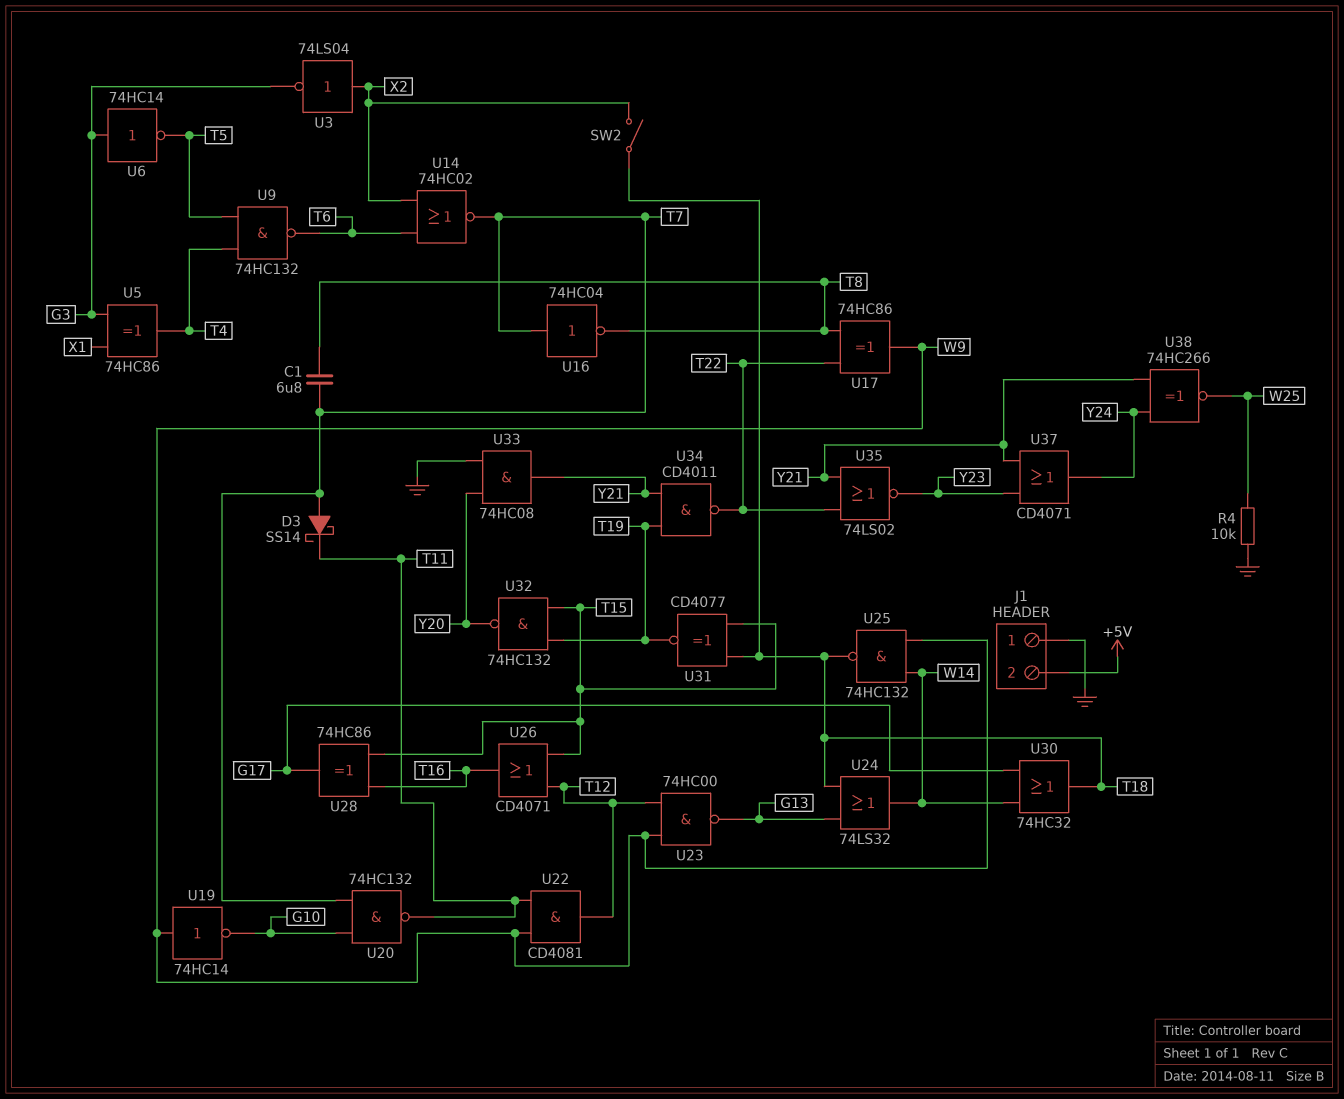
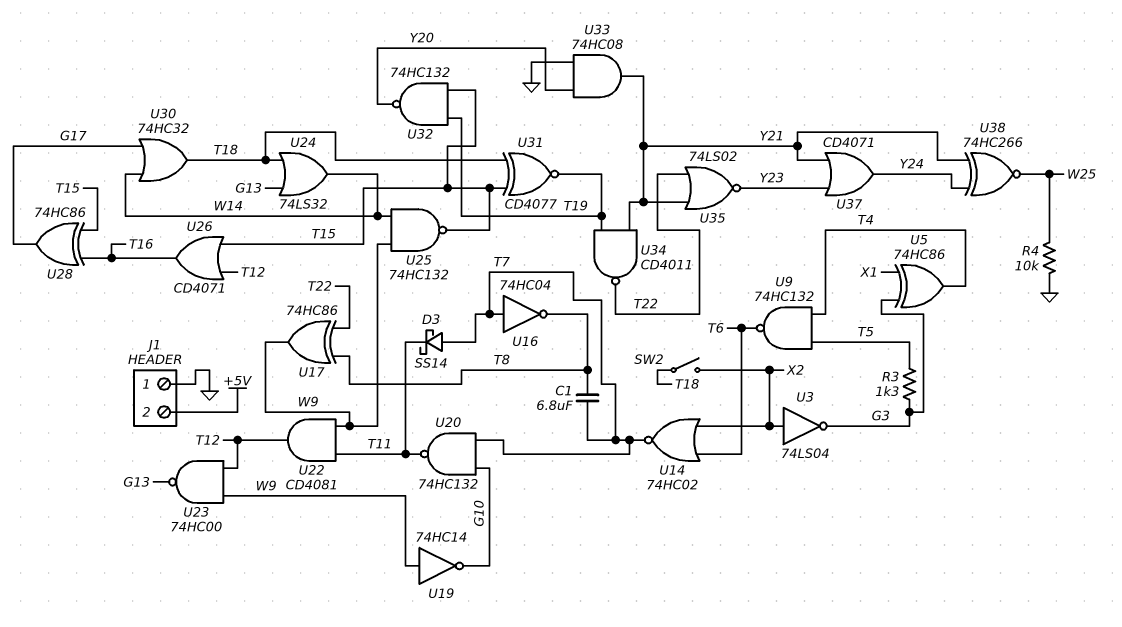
R3: none -> 1.3k (G3, T5)
U6: NOT 74HC14 (in G3, out T5) -> none
U25: NAND 74HC132 (in W9, in W14, out T18) -> NAND 74HC132 (in W9, in W14, out T15)

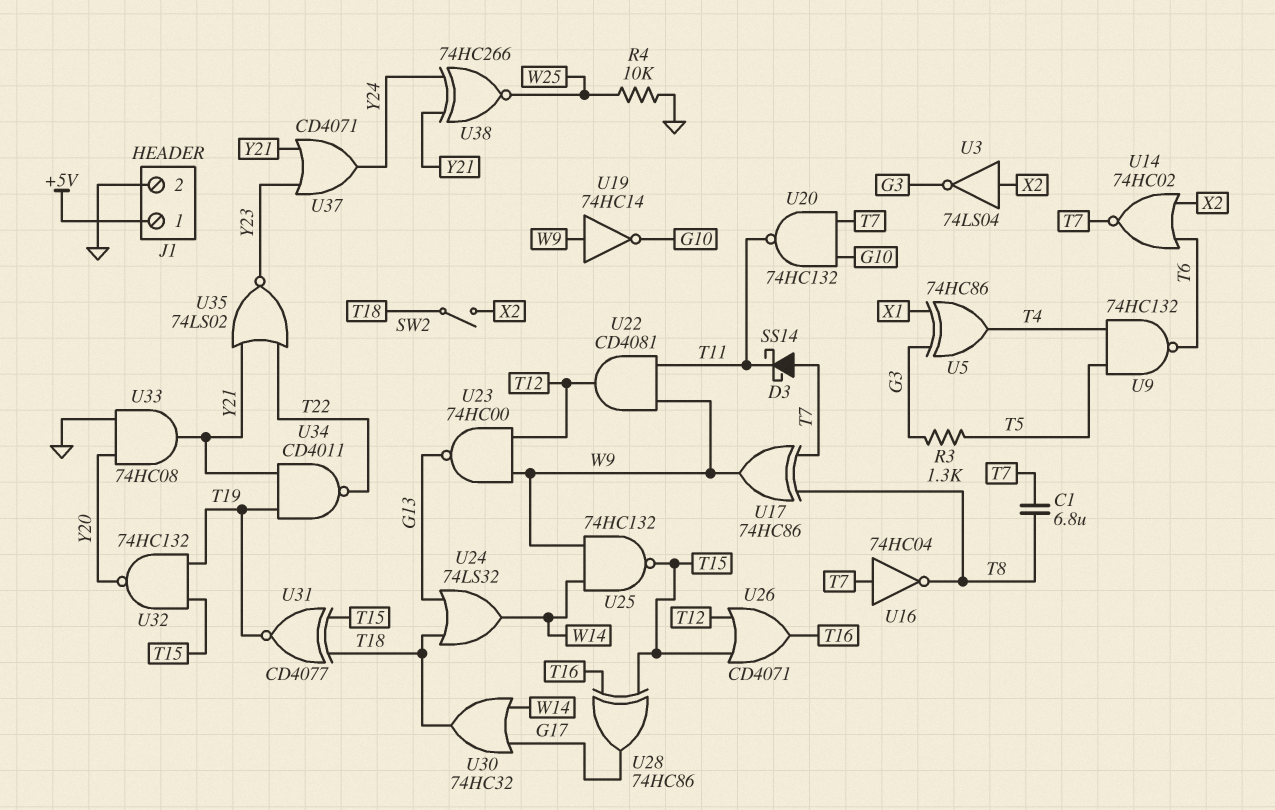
J1 pin 1: GND -> +5V
J1 pin 2: +5V -> GND
U17: XOR 74HC86 (in T8, in T22, out W9) -> XOR 74HC86 (in T7, in T8, out W9)

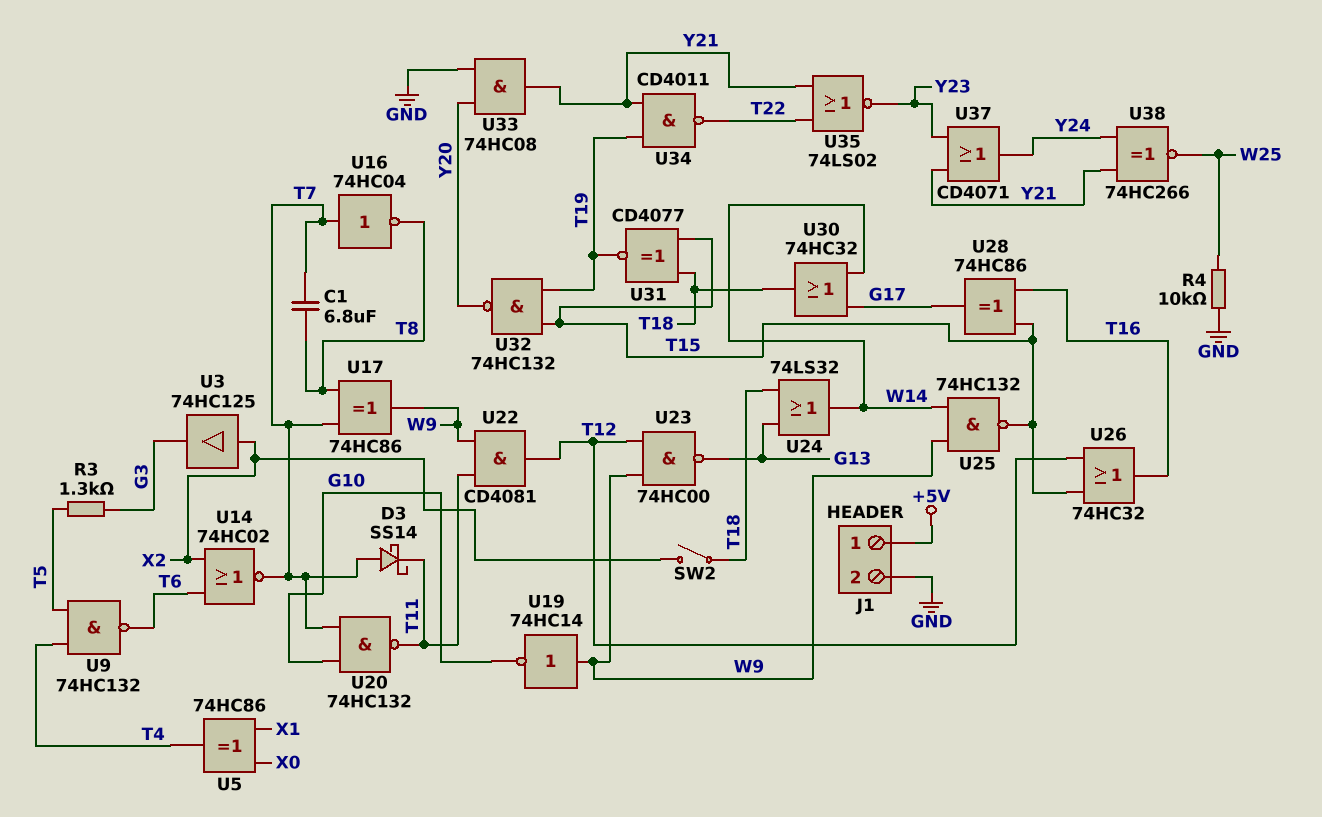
U3: NOT 74LS04 (in X2, out G3) -> buffer 74HC125 (in X2, out G3)
U5: XOR 74HC86 (in G3, in X1, out T4) -> XOR 74HC86 (in X0, in X1, out T4)
U26: OR CD4071 (in T12, in T15, out T16) -> OR 74HC32 (in T12, in T15, out T16)

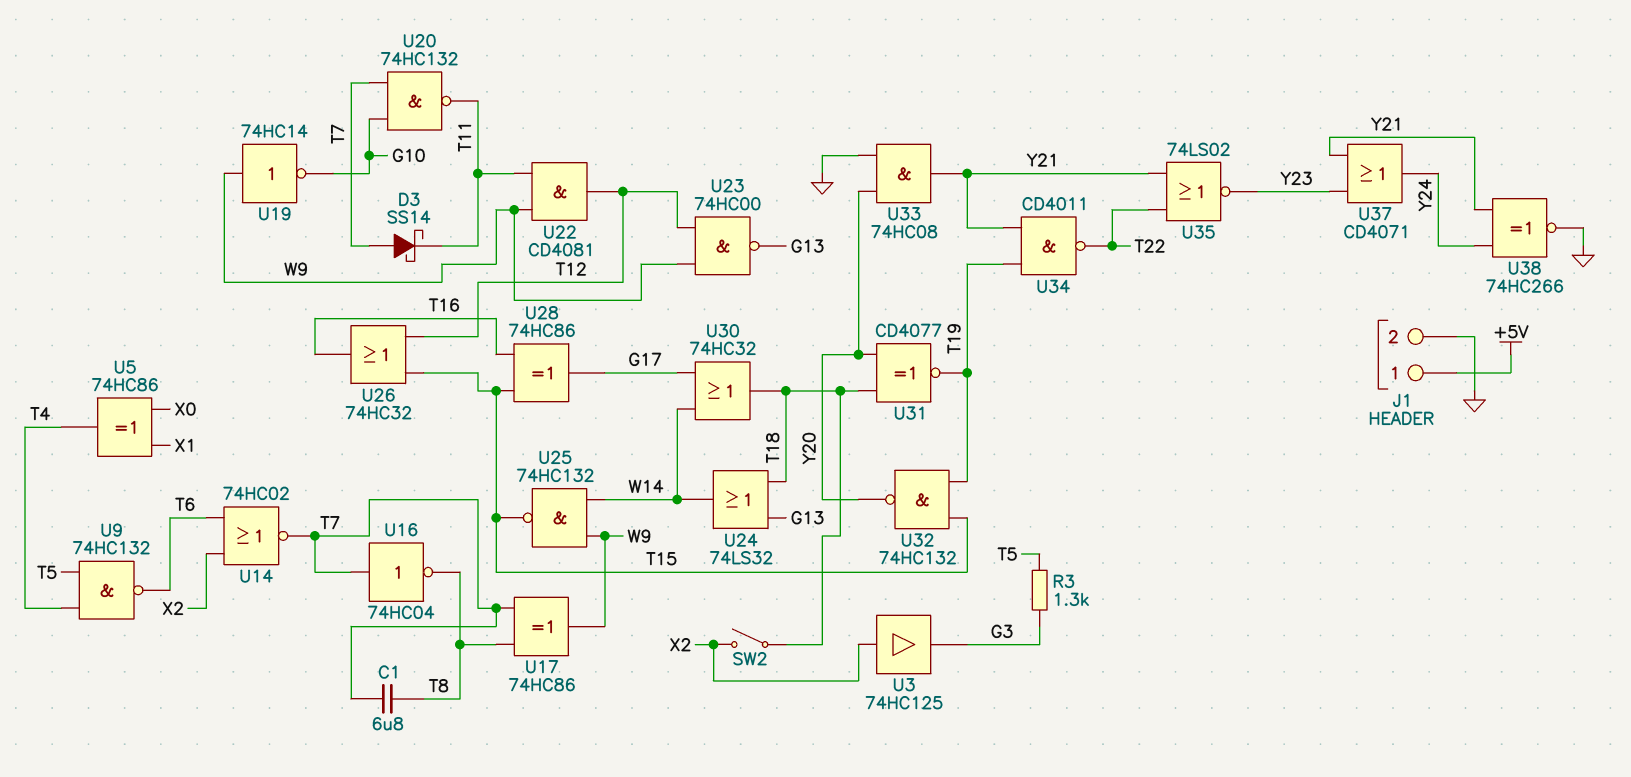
R4: 10k (GND, W25) -> none
U31: XNOR CD4077 (in T15, in T18, out T19) -> XNOR CD4077 (in T18, in Y20, out T19)
U38: XNOR 74HC266 (in Y21, in Y24, out W25) -> XNOR 74HC266 (in Y21, in Y24, out GND)

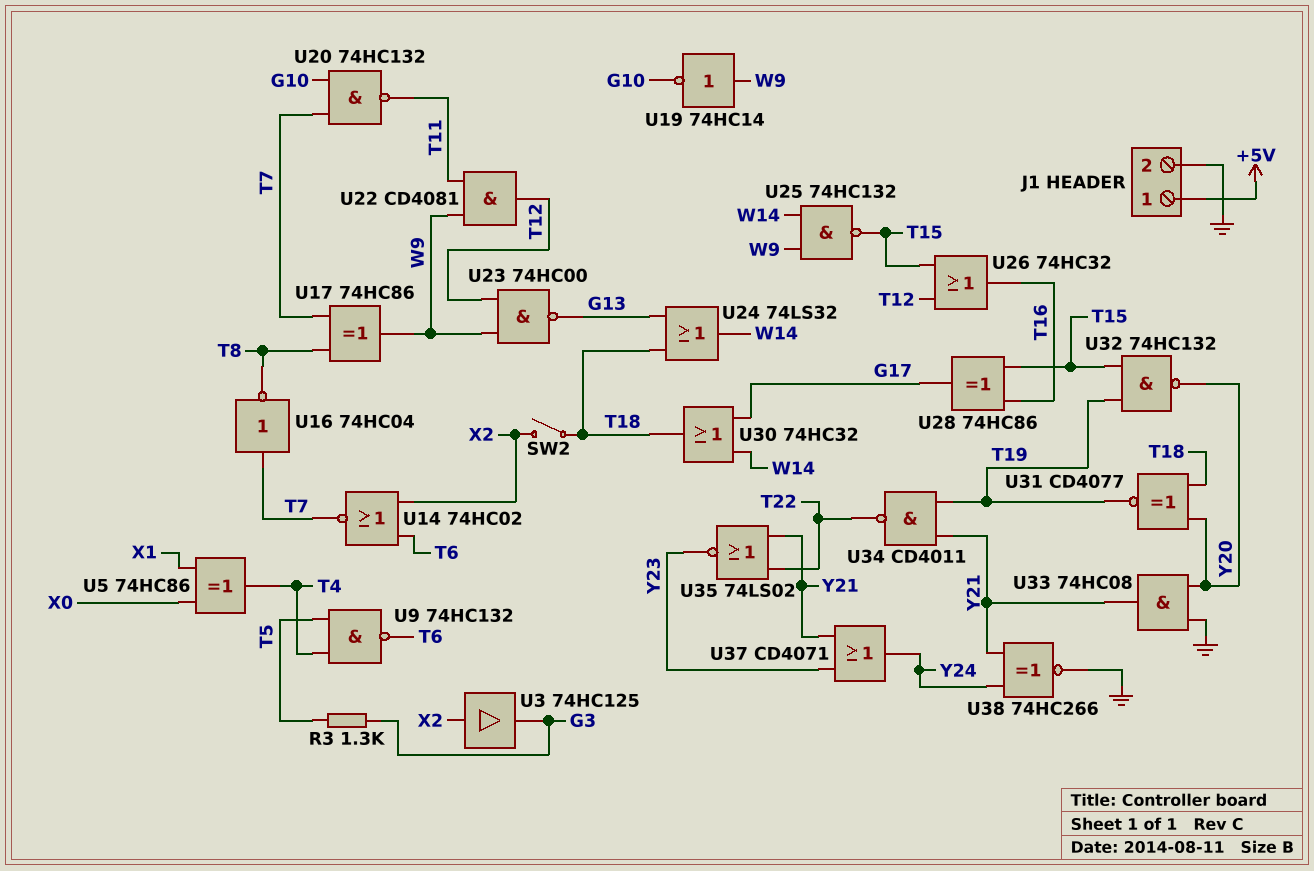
C1: 6.8uF (T7, T8) -> none
D3: schottky SS14 (A T7, K T11) -> none

